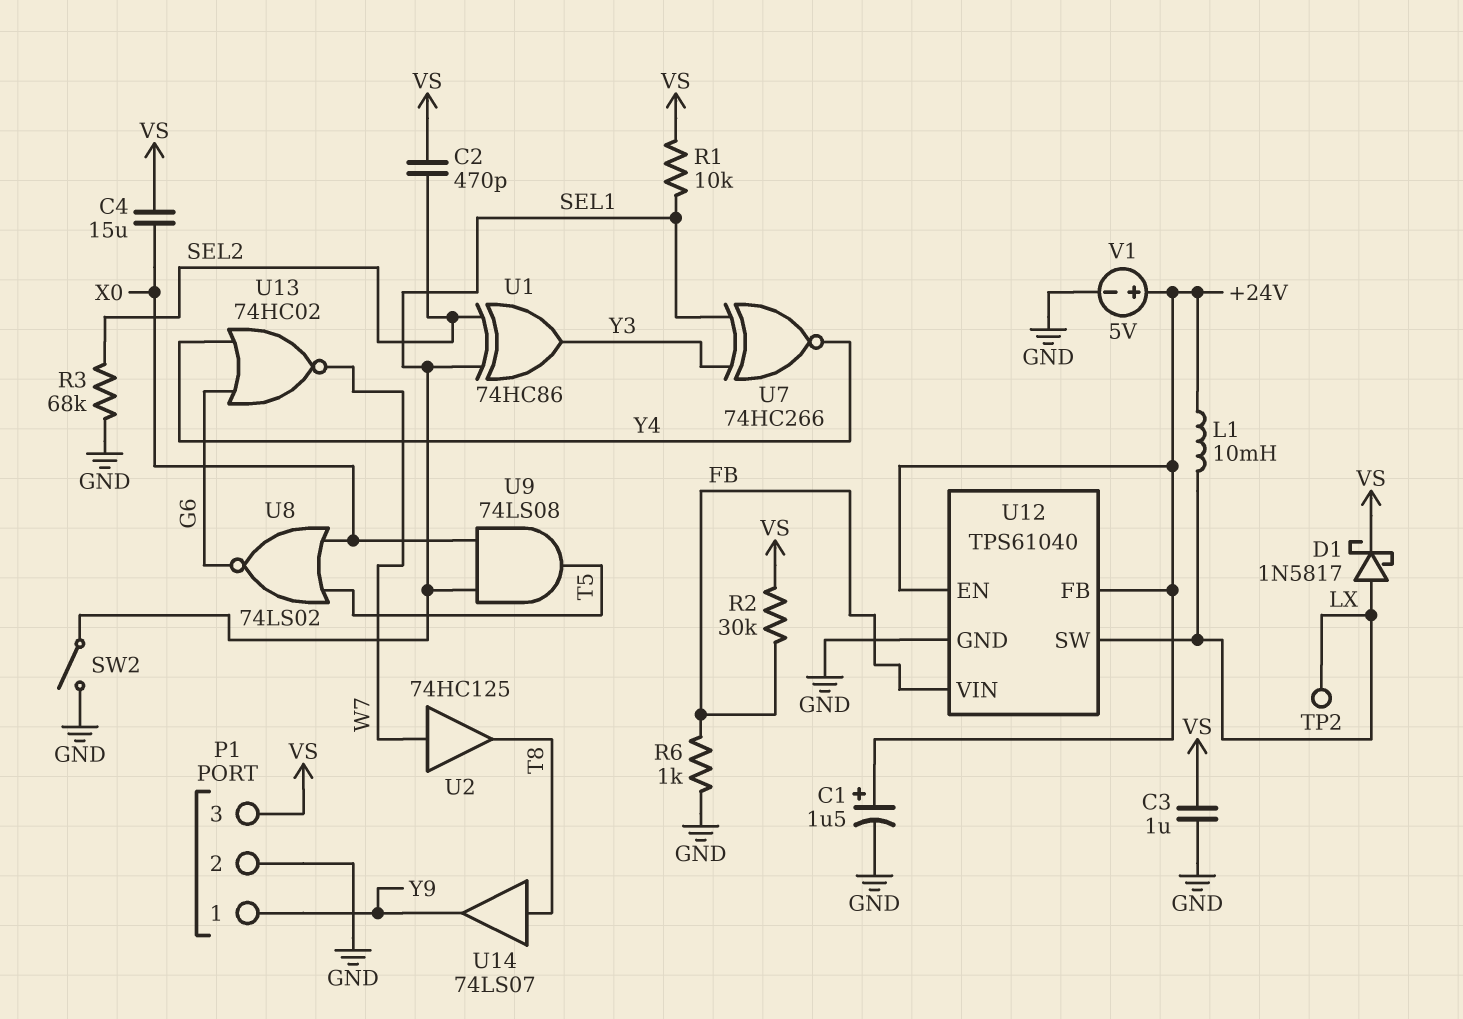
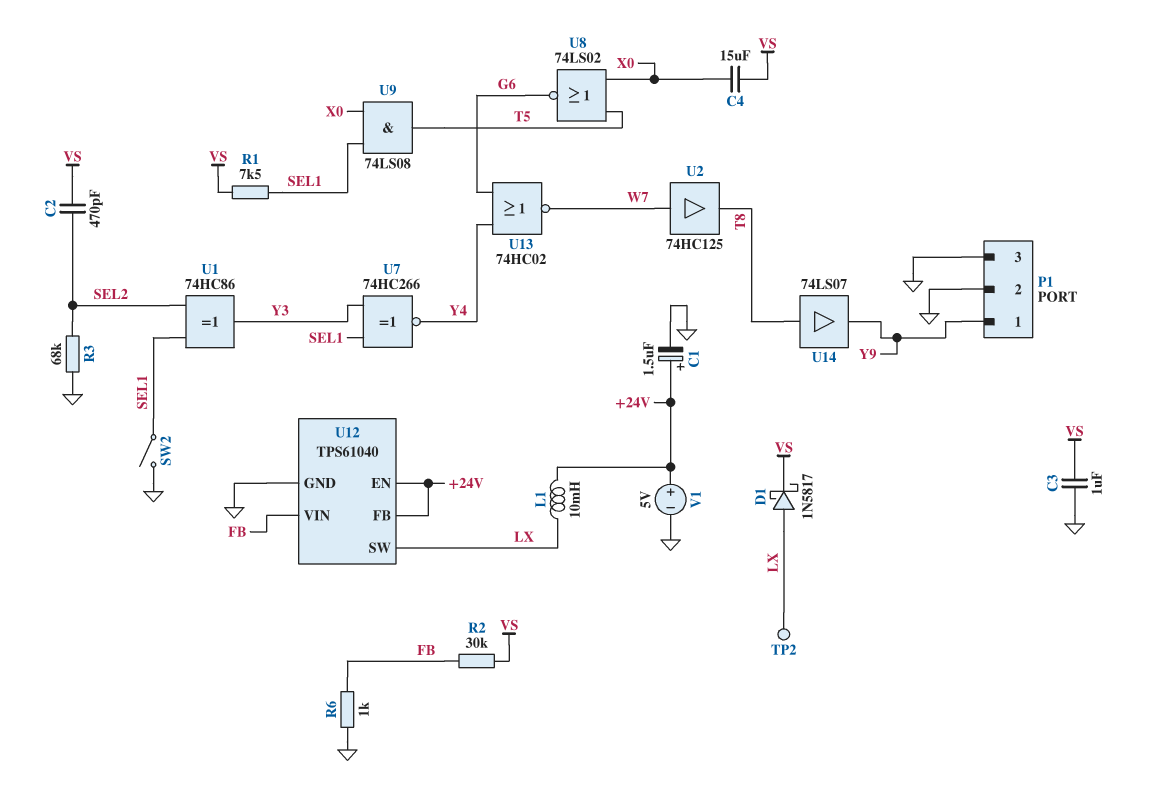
P1 pin 3: VS -> GND
R1: 10k (SEL1, VS) -> 7.5k (SEL1, VS)

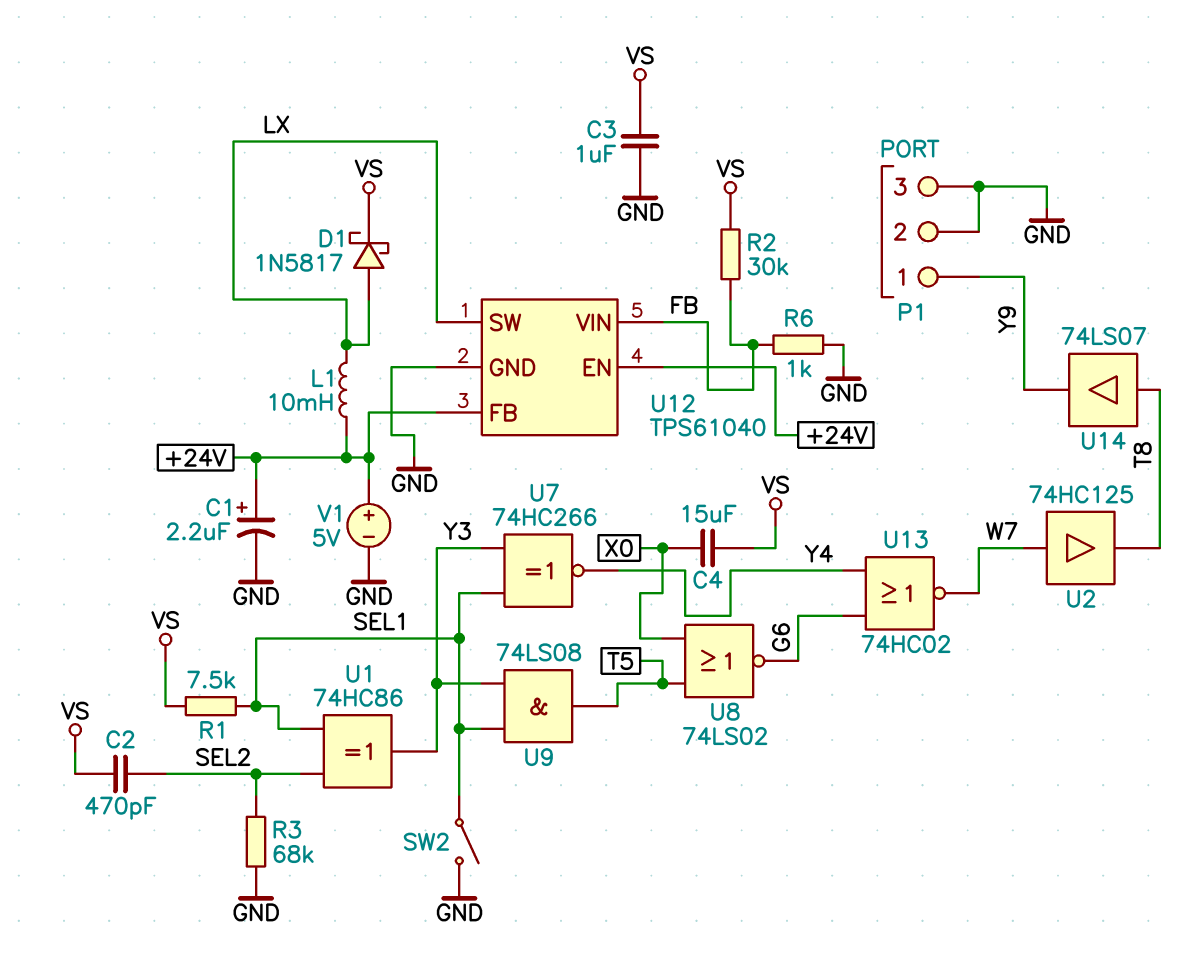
C1: 1.5uF (plus +24V, minus GND) -> 2.2uF (plus +24V, minus GND)
TP2: test point (LX) -> none
U9: AND 74LS08 (in SEL1, in X0, out T5) -> AND 74LS08 (in SEL1, in Y3, out T5)

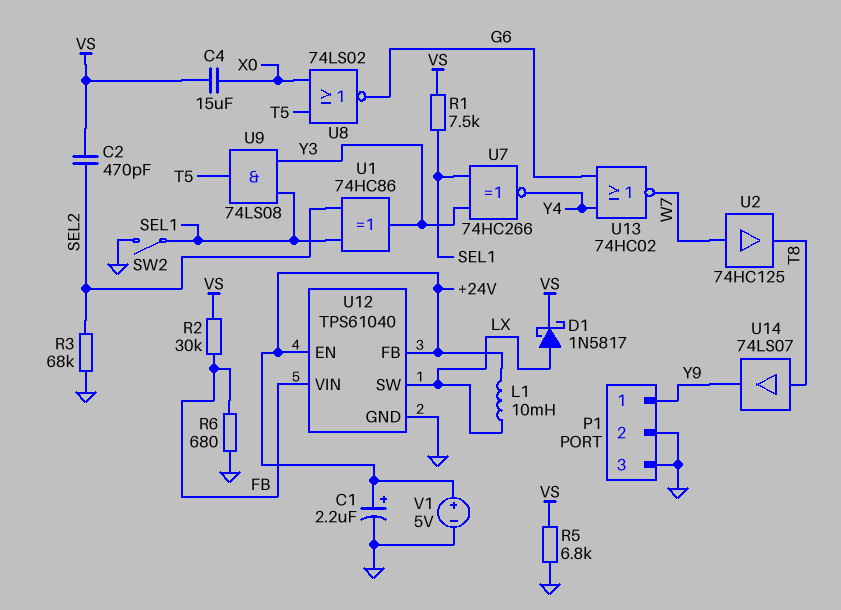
C3: 1uF (GND, VS) -> none
R5: none -> 6.8k (GND, VS)
R6: 1k (FB, GND) -> 680 (FB, GND)

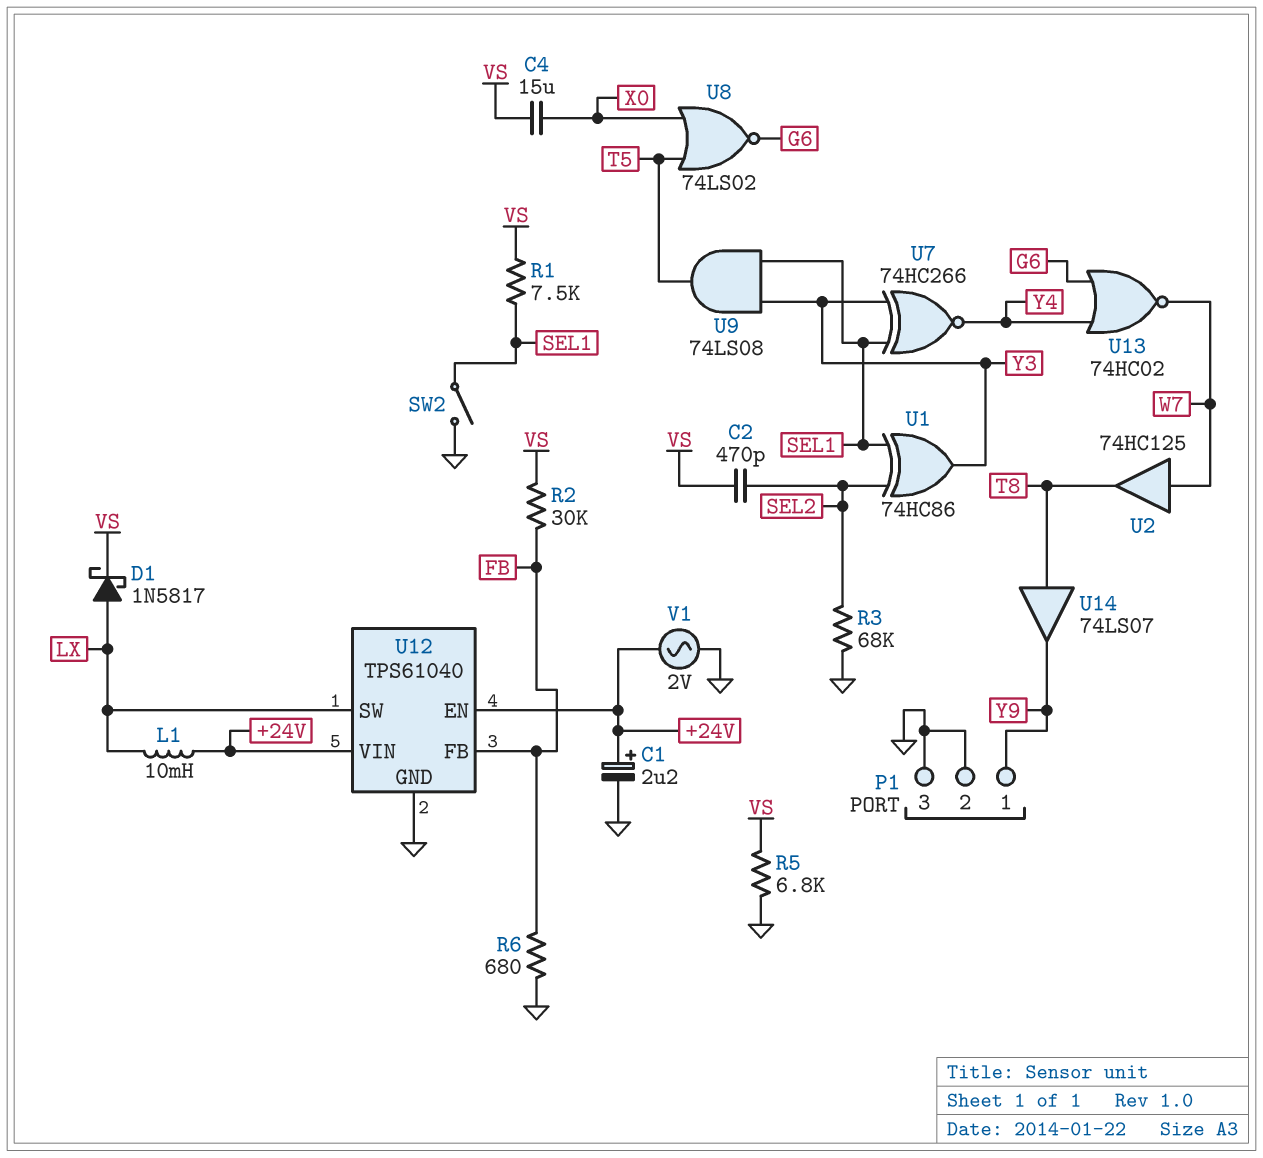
U12 pin FB: +24V -> FB
U12 pin VIN: FB -> +24V
V1: 5V (plus +24V, minus GND) -> AC 2V (+24V, GND)

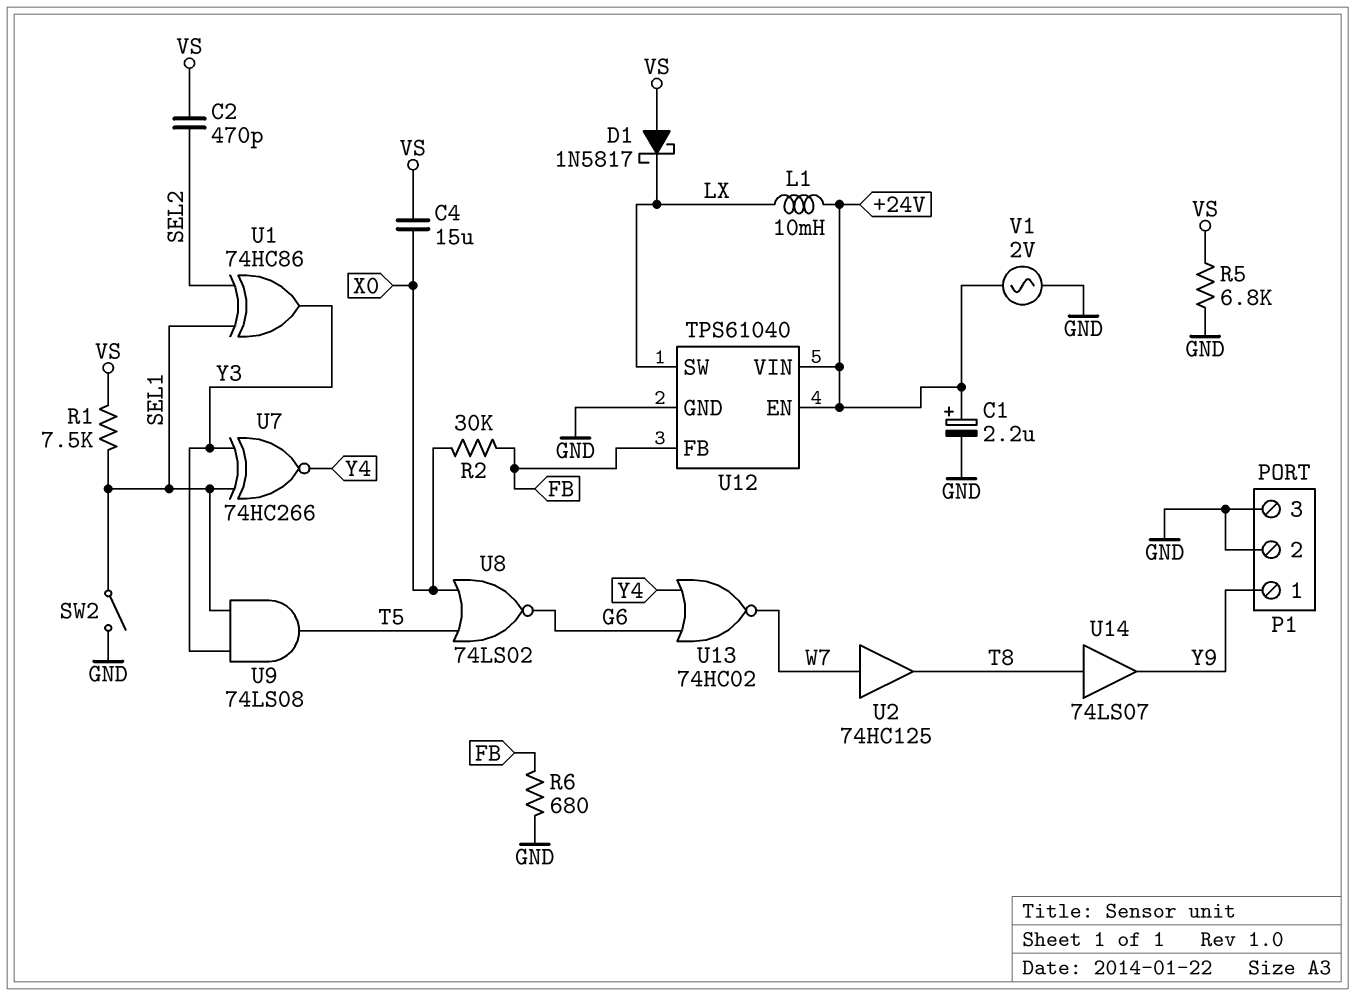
D1: schottky 1N5817 (A LX, K VS) -> schottky 1N5817 (A VS, K LX)
R2: 30k (FB, VS) -> 30k (FB, X0)
R3: 68k (GND, SEL2) -> none

